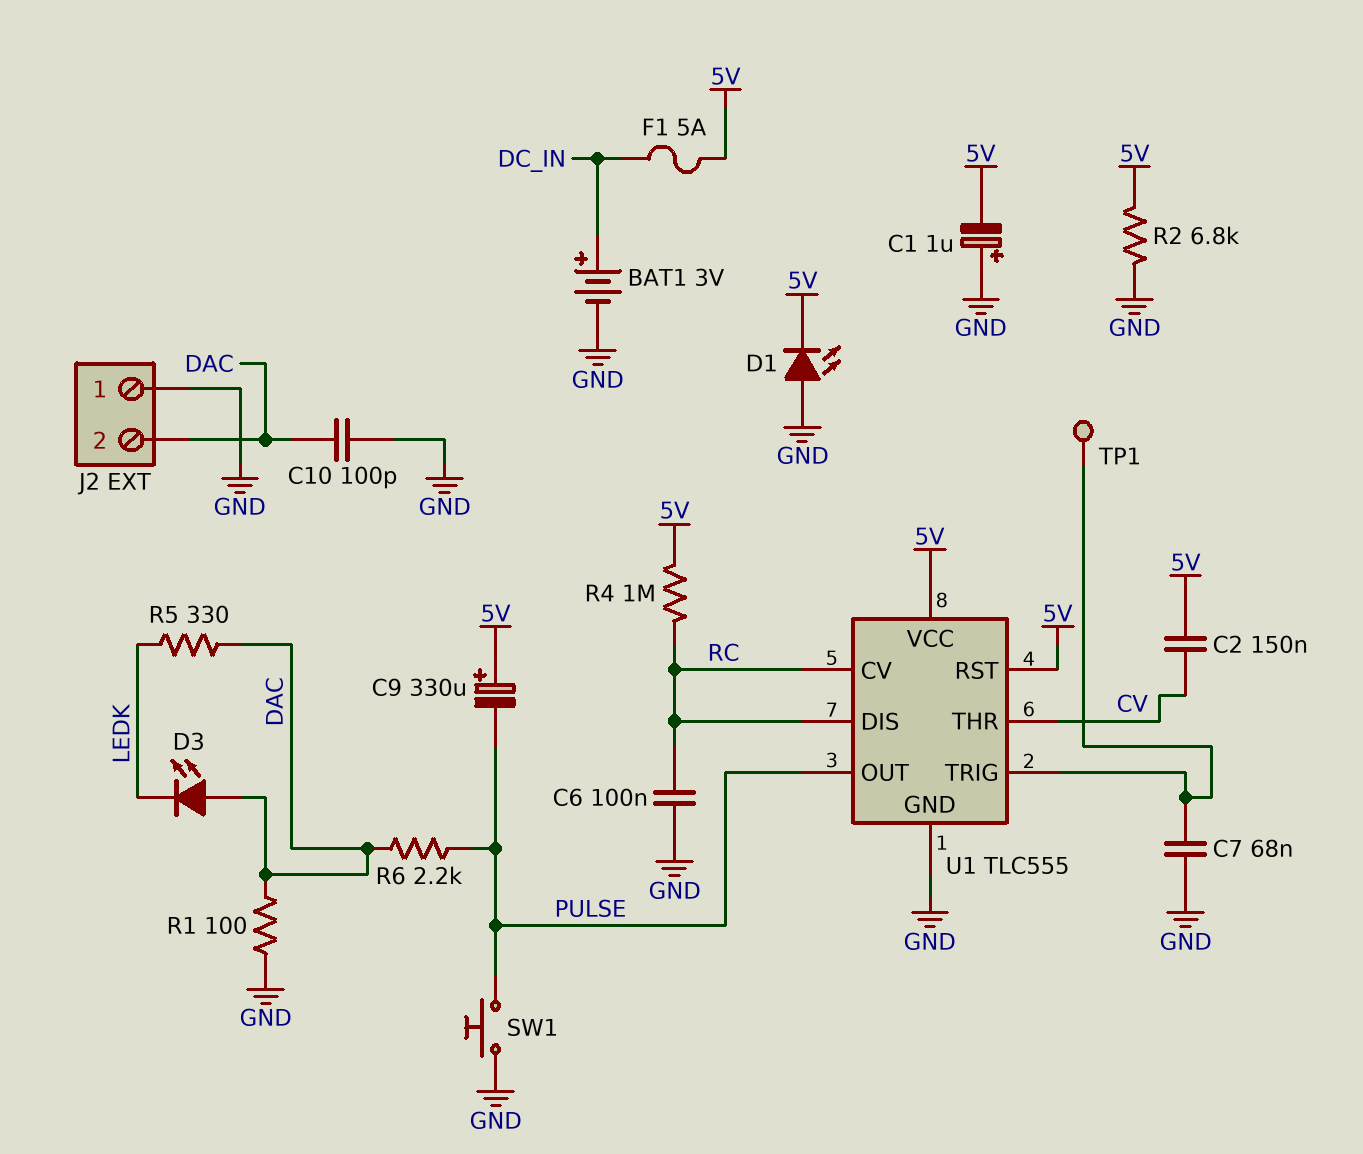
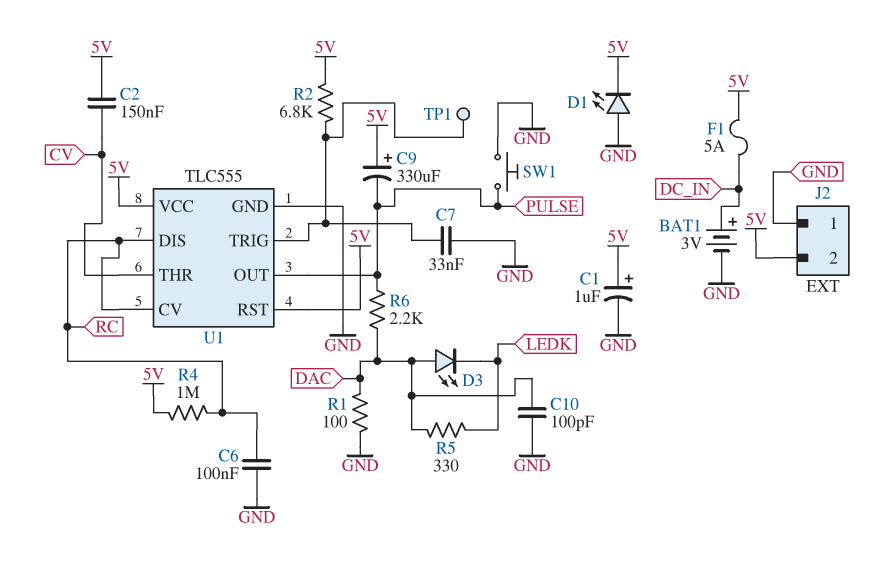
C1: 1uF (plus GND, minus 5V) -> 1uF (plus 5V, minus GND)
C7: 68nF (GND, U1/TRIG) -> 33nF (GND, U1/TRIG)
J2 pin 2: DAC -> 5V
R2: 6.8k (5V, GND) -> 6.8k (5V, U1/TRIG)

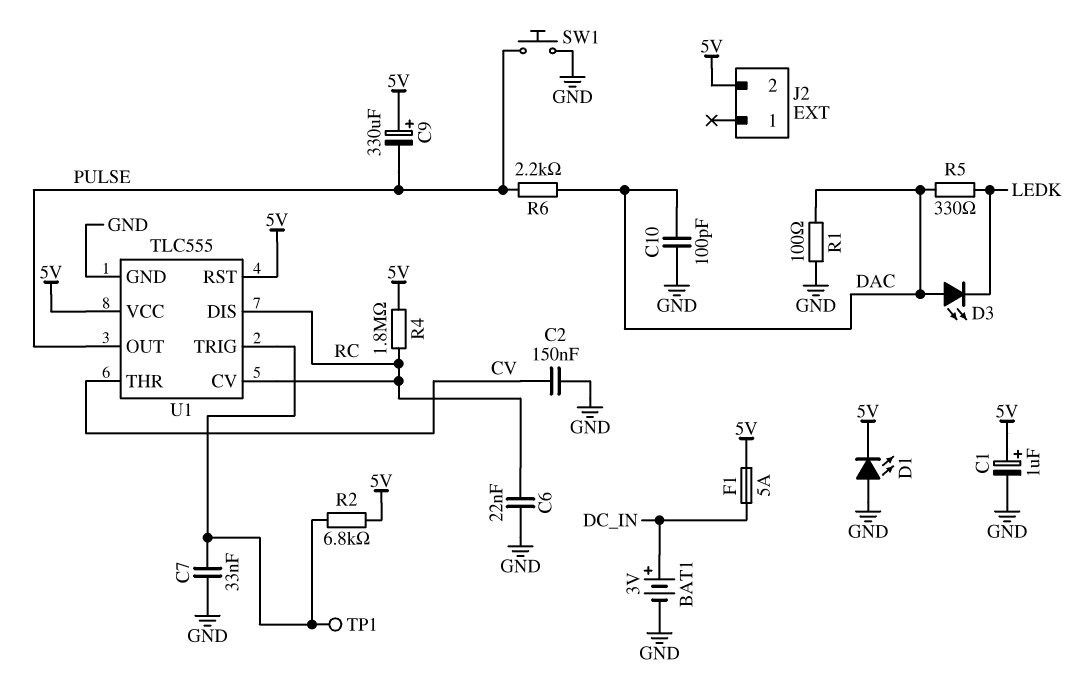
C2: 150nF (5V, CV) -> 150nF (CV, GND)
C6: 100nF (GND, RC) -> 22nF (GND, RC)
J2 pin 1: GND -> none
R4: 1M (5V, RC) -> 1.8M (5V, RC)

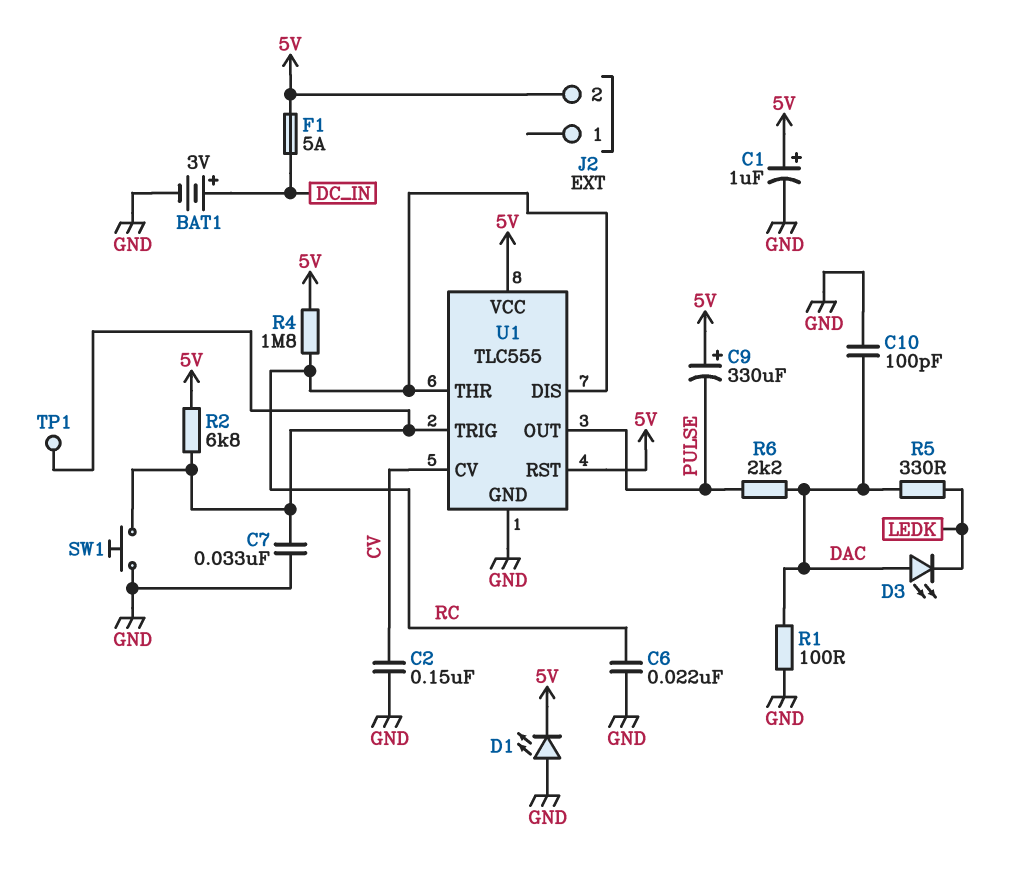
SW1: button (GND, PULSE) -> button (GND, U1/TRIG)
U1 pin CV: RC -> CV
U1 pin THR: CV -> RC

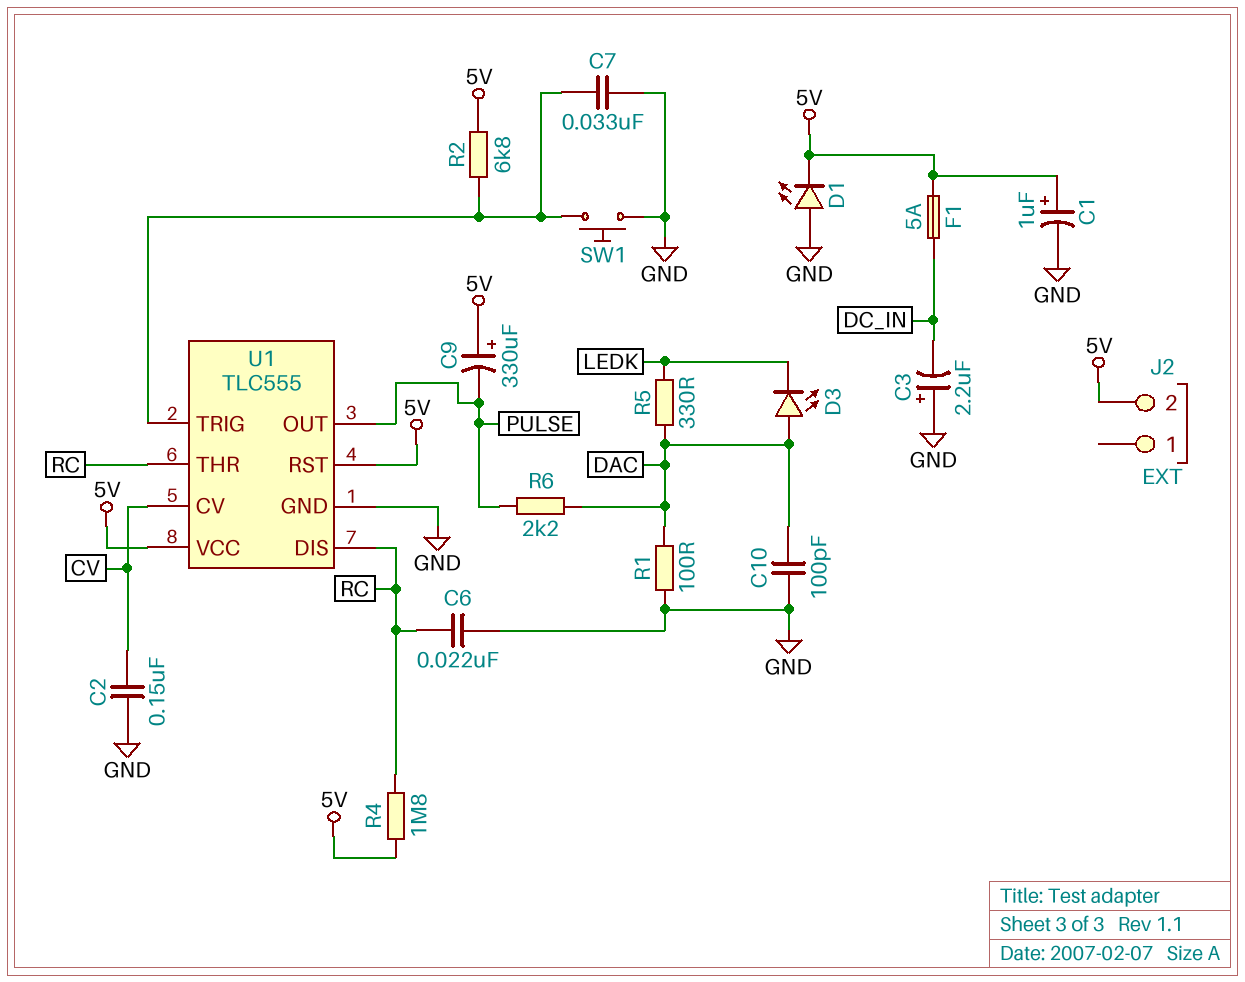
BAT1: 3V (plus DC_IN, minus GND) -> none
C3: none -> 2.2uF (plus GND, minus DC_IN)
TP1: test point (U1/TRIG) -> none

